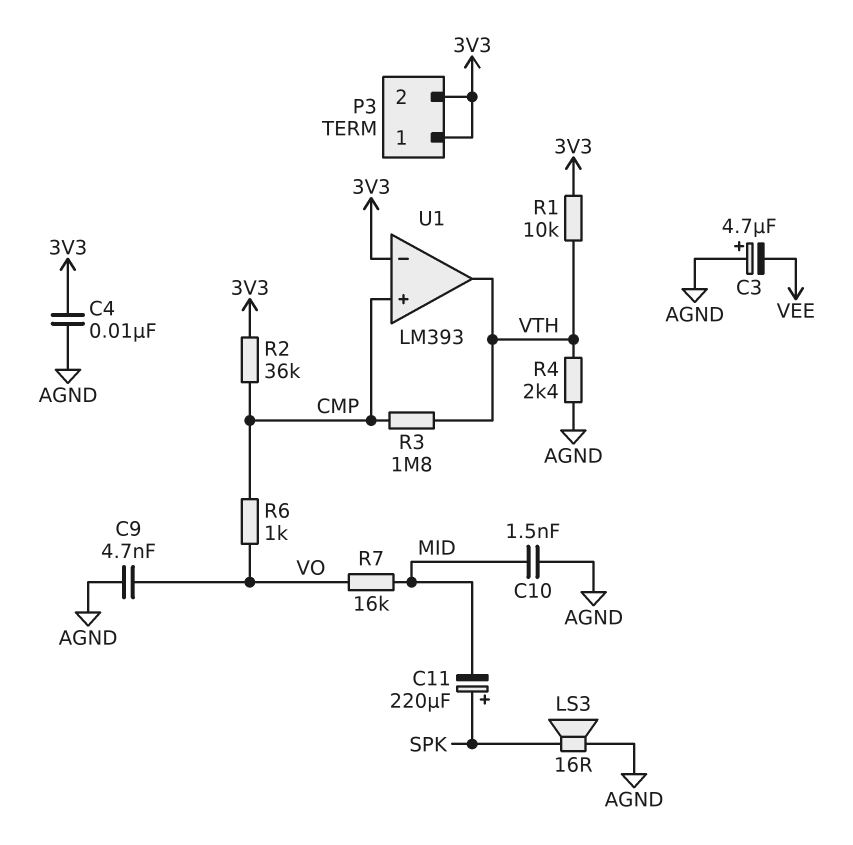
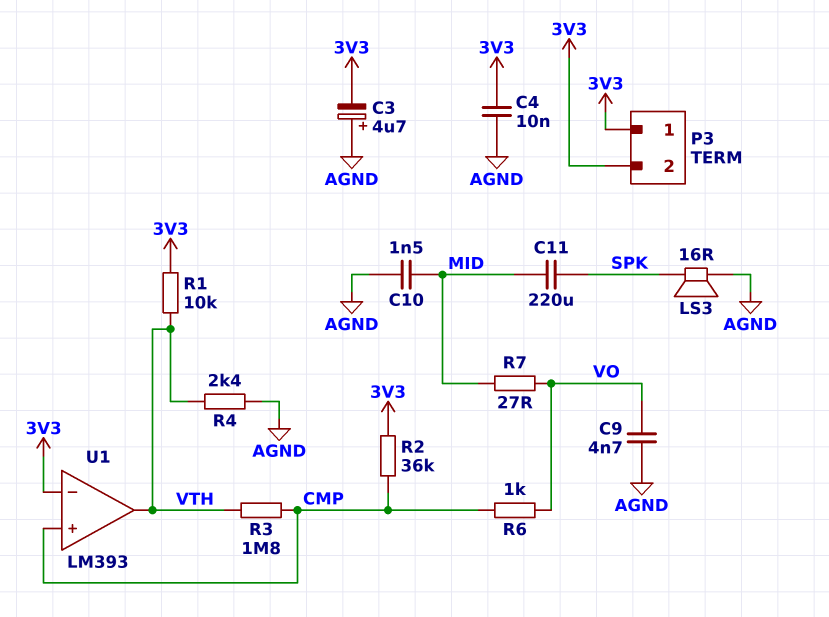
C3: 4.7uF (plus AGND, minus VEE) -> 4.7uF (plus AGND, minus 3V3)
C11: 220uF (plus SPK, minus MID) -> 220uF (MID, SPK)
R7: 16k (MID, VO) -> 27 (MID, VO)

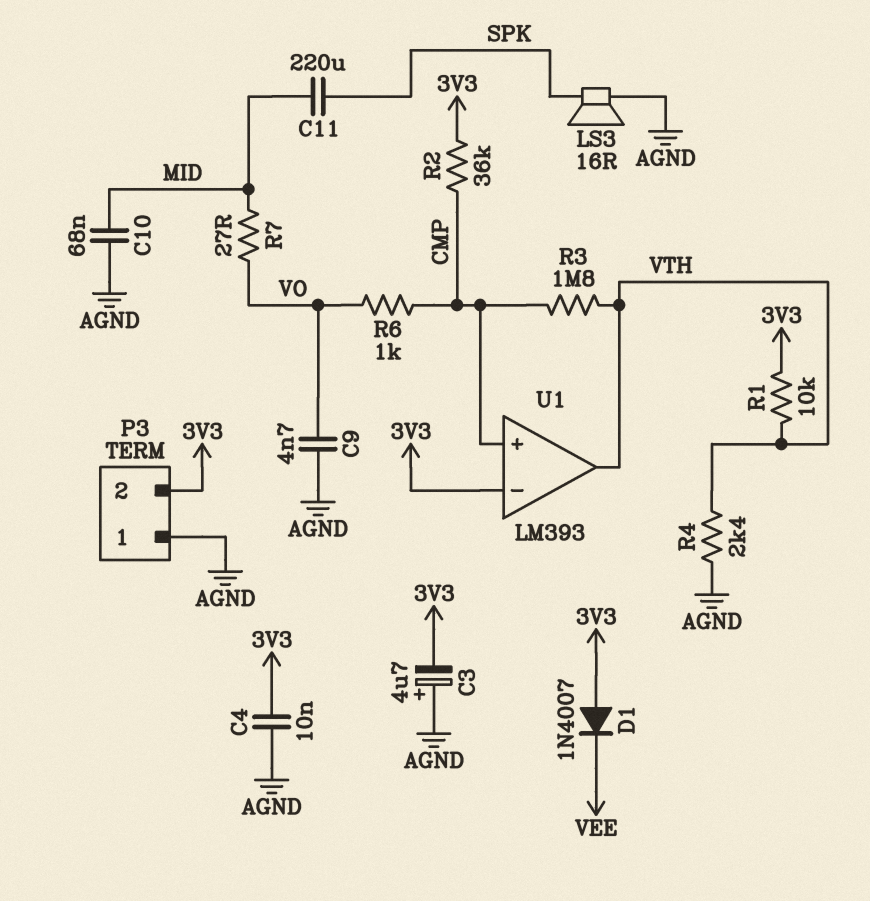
C10: 1.5nF (AGND, MID) -> 68nF (AGND, MID)
D1: none -> diode 1N4007 (A 3V3, K VEE)
P3 pin 1: 3V3 -> AGND

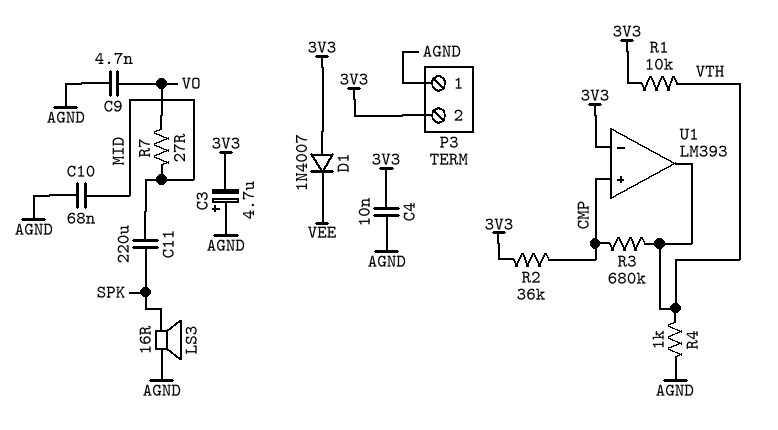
R3: 1.8M (CMP, VTH) -> 680k (CMP, VTH)
R4: 2.4k (AGND, VTH) -> 1k (AGND, VTH)
R6: 1k (CMP, VO) -> none

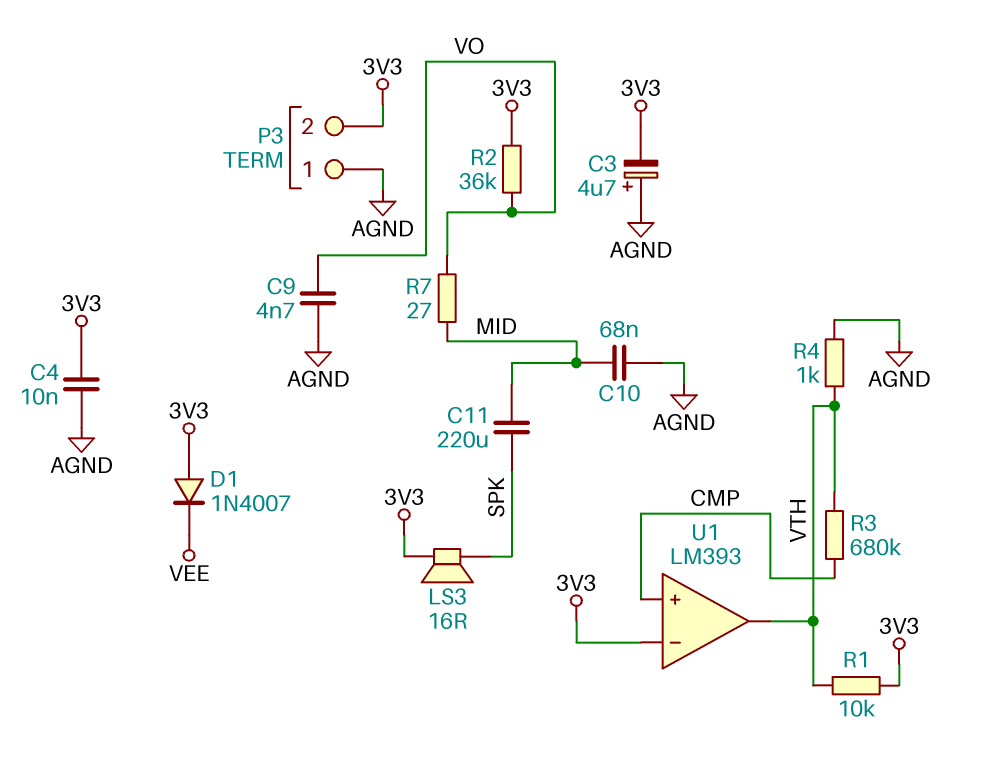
LS3: speaker 16R (AGND, SPK) -> speaker 16R (3V3, SPK)
R2: 36k (3V3, CMP) -> 36k (3V3, VO)

